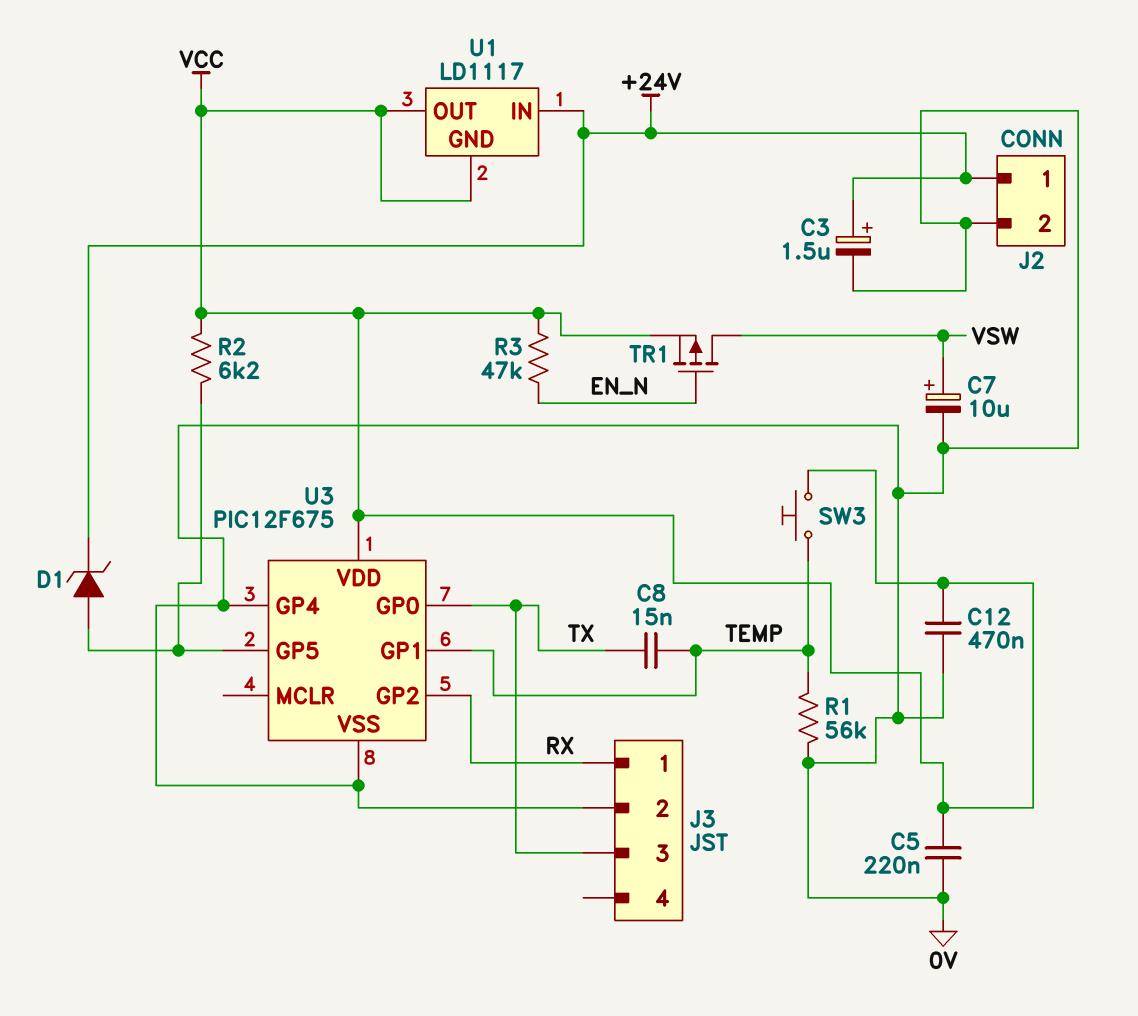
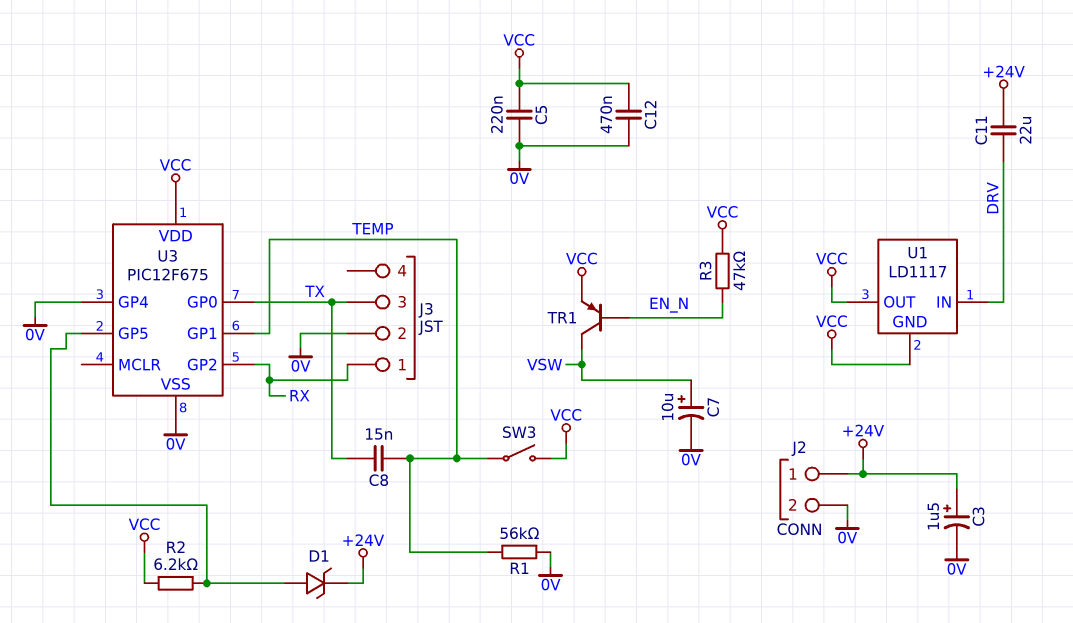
C11: none -> 22uF (+24V, DRV)
SW3: button (TEMP, VCC) -> switch (TEMP, VCC)
TR1: PMOS (G EN_N, D VSW, S VCC) -> PNP (B EN_N, C VSW, E VCC)
U1 pin IN: +24V -> DRV

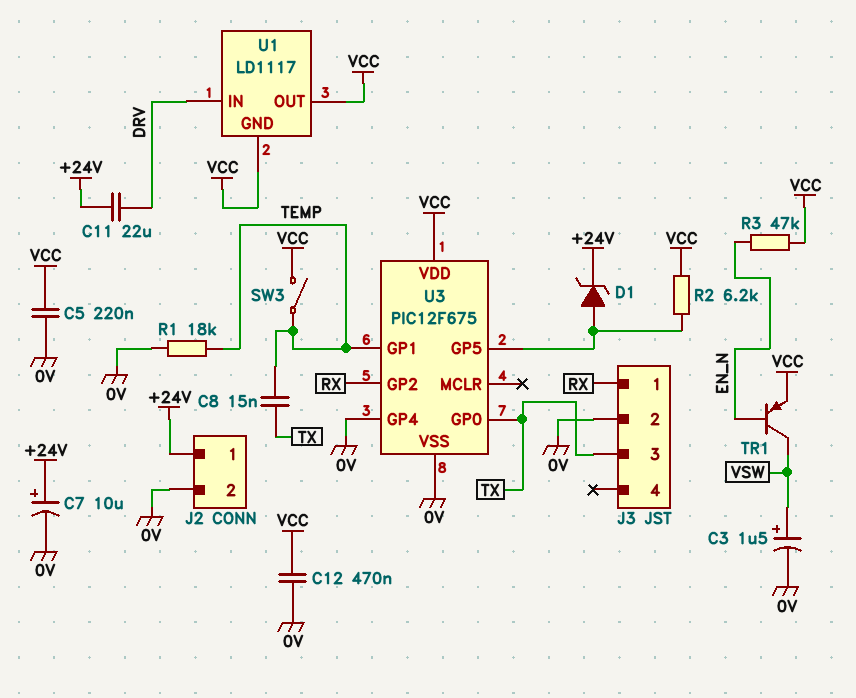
C3: 1.5uF (plus +24V, minus 0V) -> 1.5uF (plus VSW, minus 0V)
C7: 10uF (plus VSW, minus 0V) -> 10uF (plus +24V, minus 0V)
R1: 56k (0V, TEMP) -> 18k (0V, TEMP)

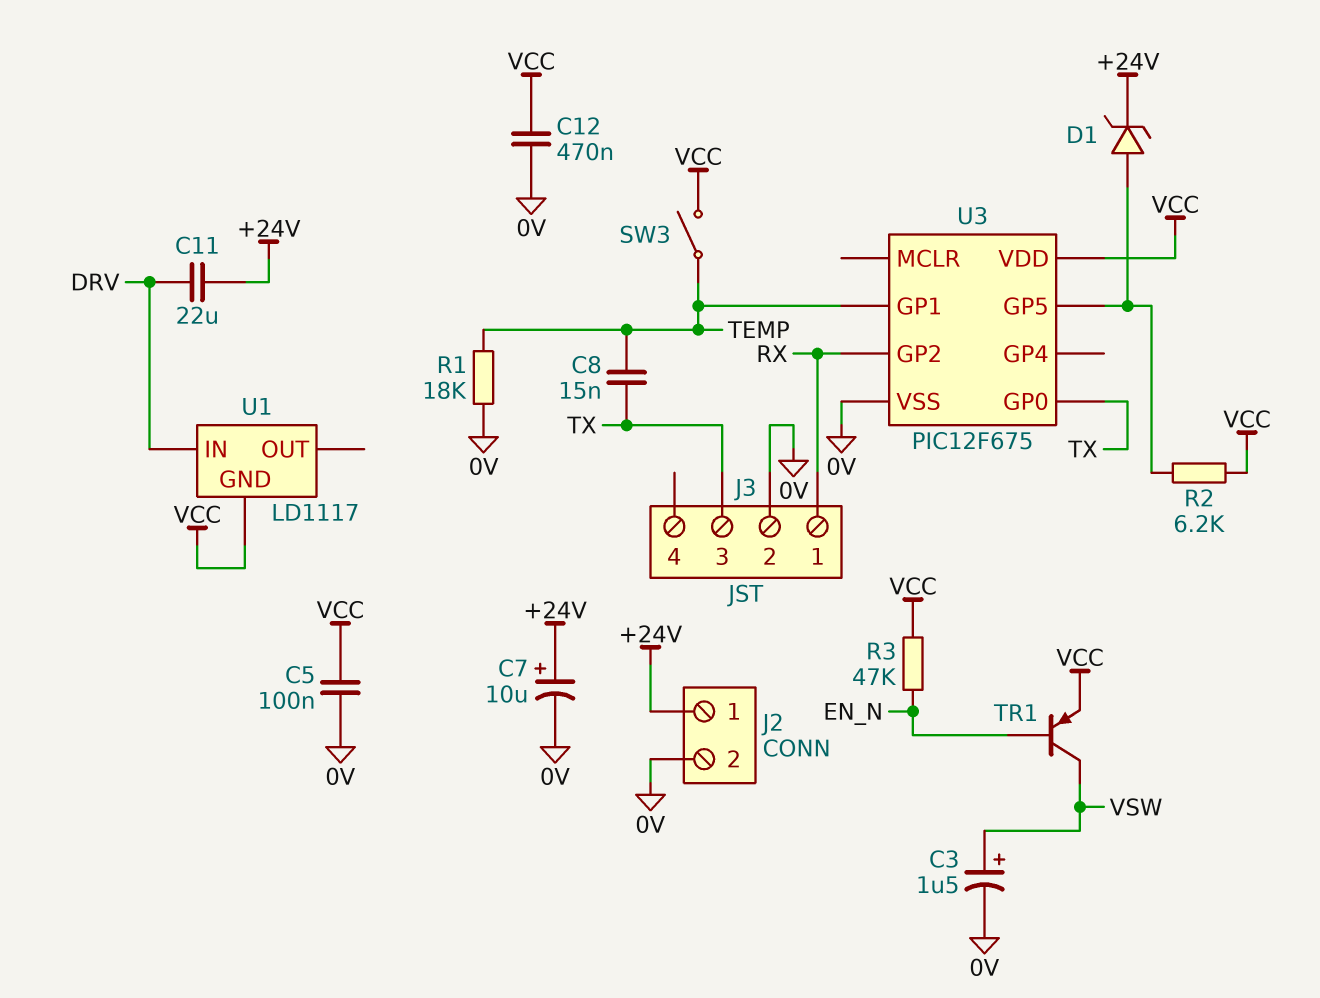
C5: 220nF (0V, VCC) -> 100nF (0V, VCC)
U1 pin OUT: VCC -> none
U3 pin GP4: 0V -> none

